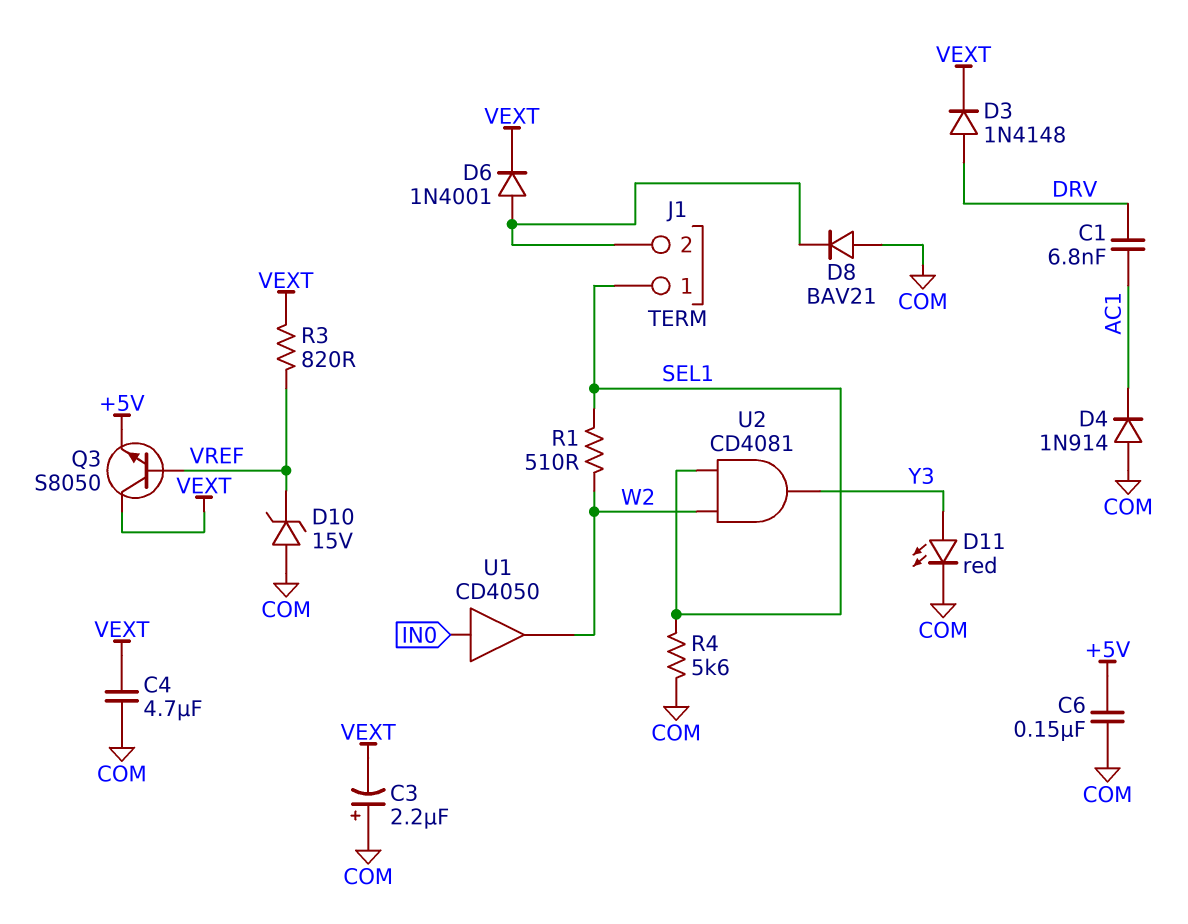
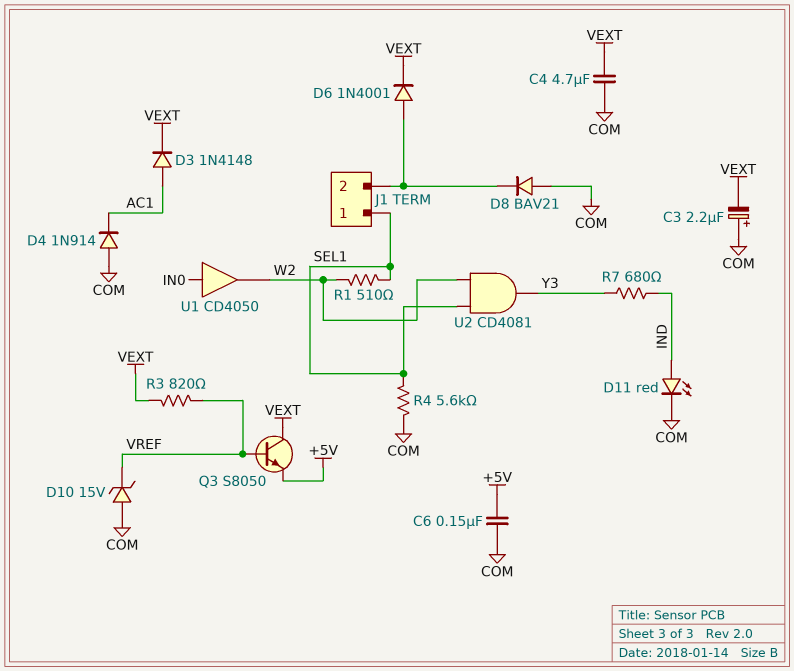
C1: 6.8nF (AC1, DRV) -> none
D3: diode 1N4148 (A DRV, K VEXT) -> diode 1N4148 (A AC1, K VEXT)
D11: LED red (A Y3, K COM) -> LED red (A IND, K COM)
R7: none -> 680 (IND, Y3)

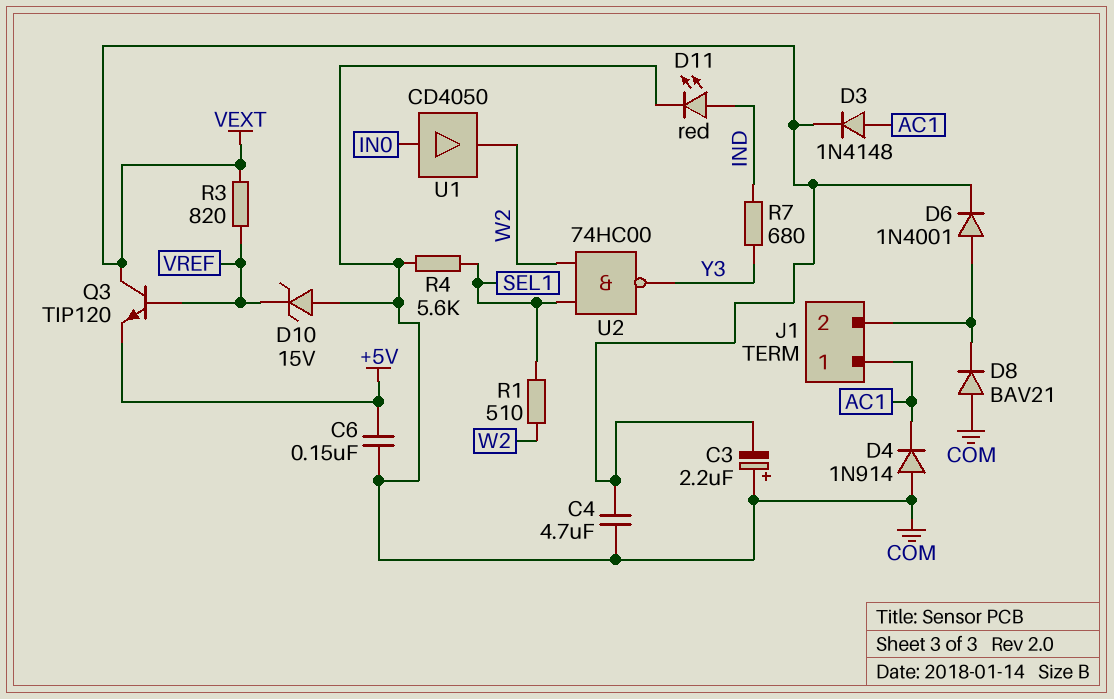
J1 pin 1: SEL1 -> AC1
Q3: NPN S8050 (B VREF, C VEXT, E +5V) -> NPN TIP120 (B VREF, C VEXT, E +5V)
U2: AND CD4081 (in SEL1, in W2, out Y3) -> NAND 74HC00 (in SEL1, in W2, out Y3)

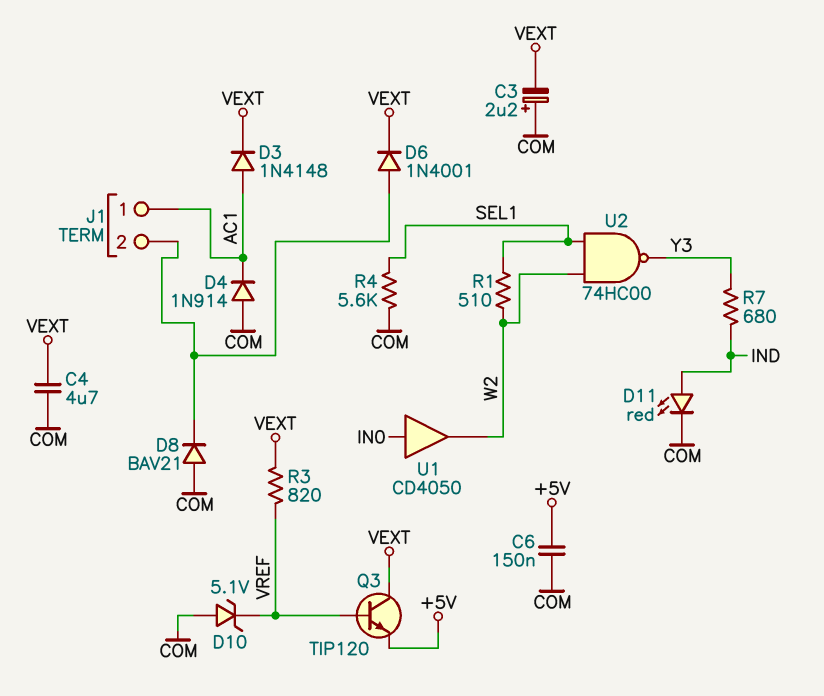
D10: zener 15V (A COM, K VREF) -> zener 5.1V (A COM, K VREF)

